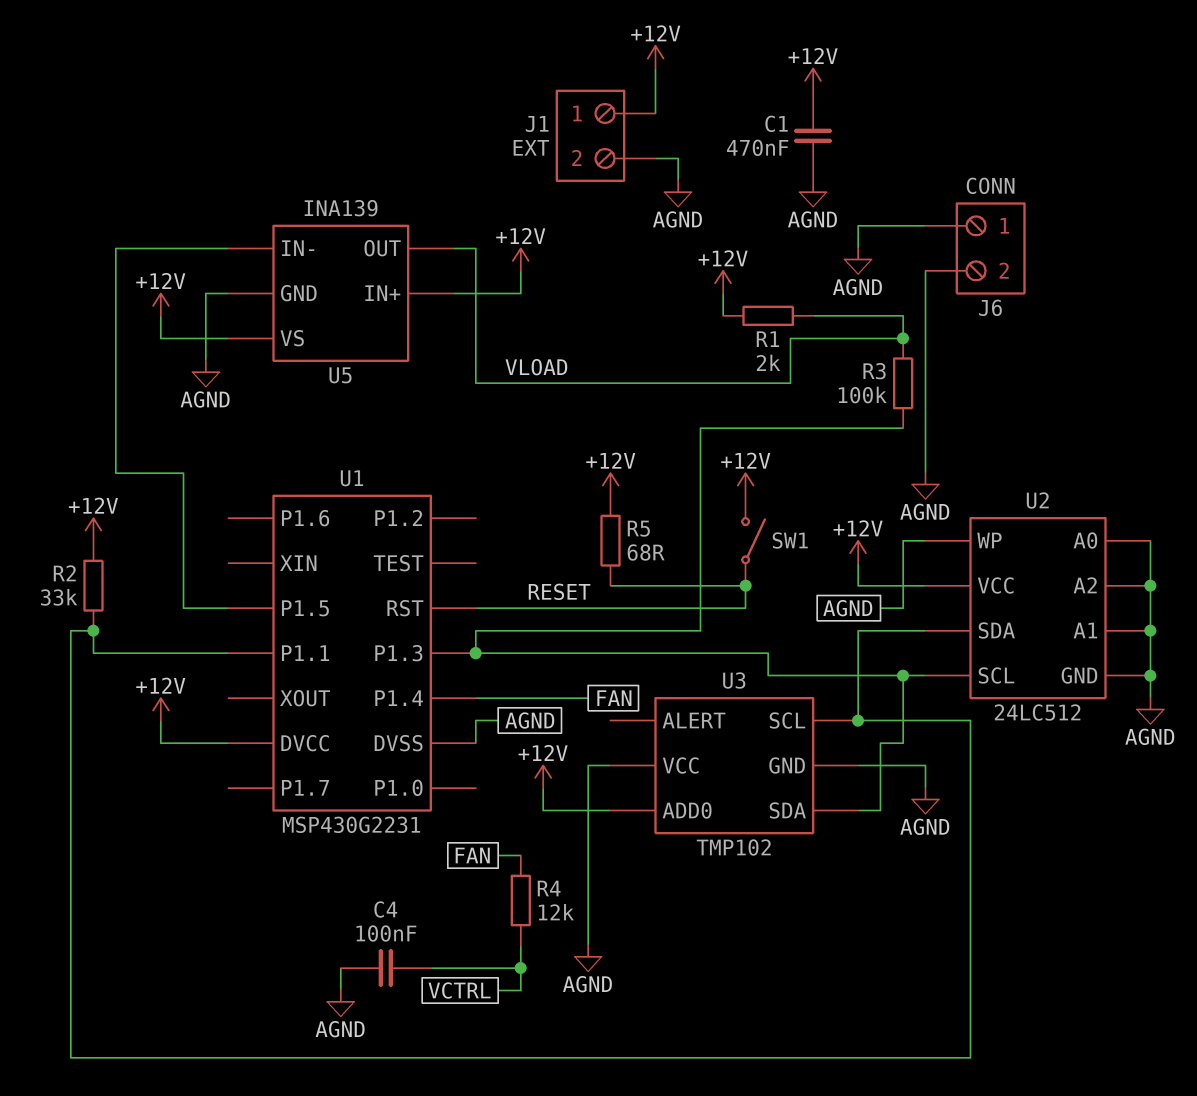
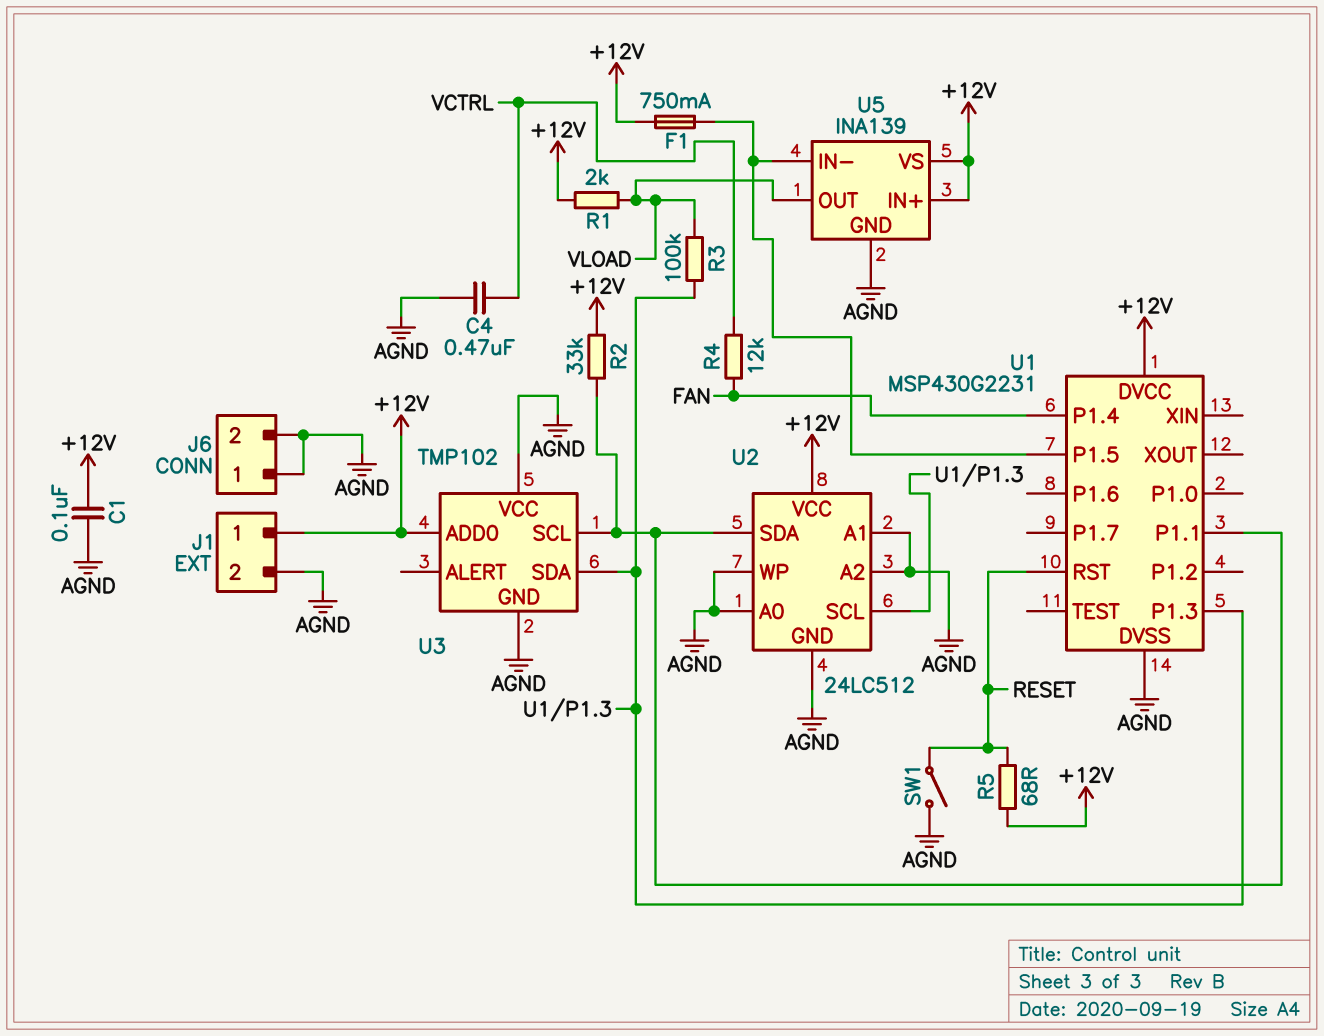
C1: 470nF (+12V, AGND) -> 100nF (+12V, AGND)
C4: 100nF (AGND, VCTRL) -> 470nF (AGND, VCTRL)
F1: none -> 750mA (+12V, U1/P1.5)
SW1: switch (+12V, RESET) -> switch (AGND, RESET)

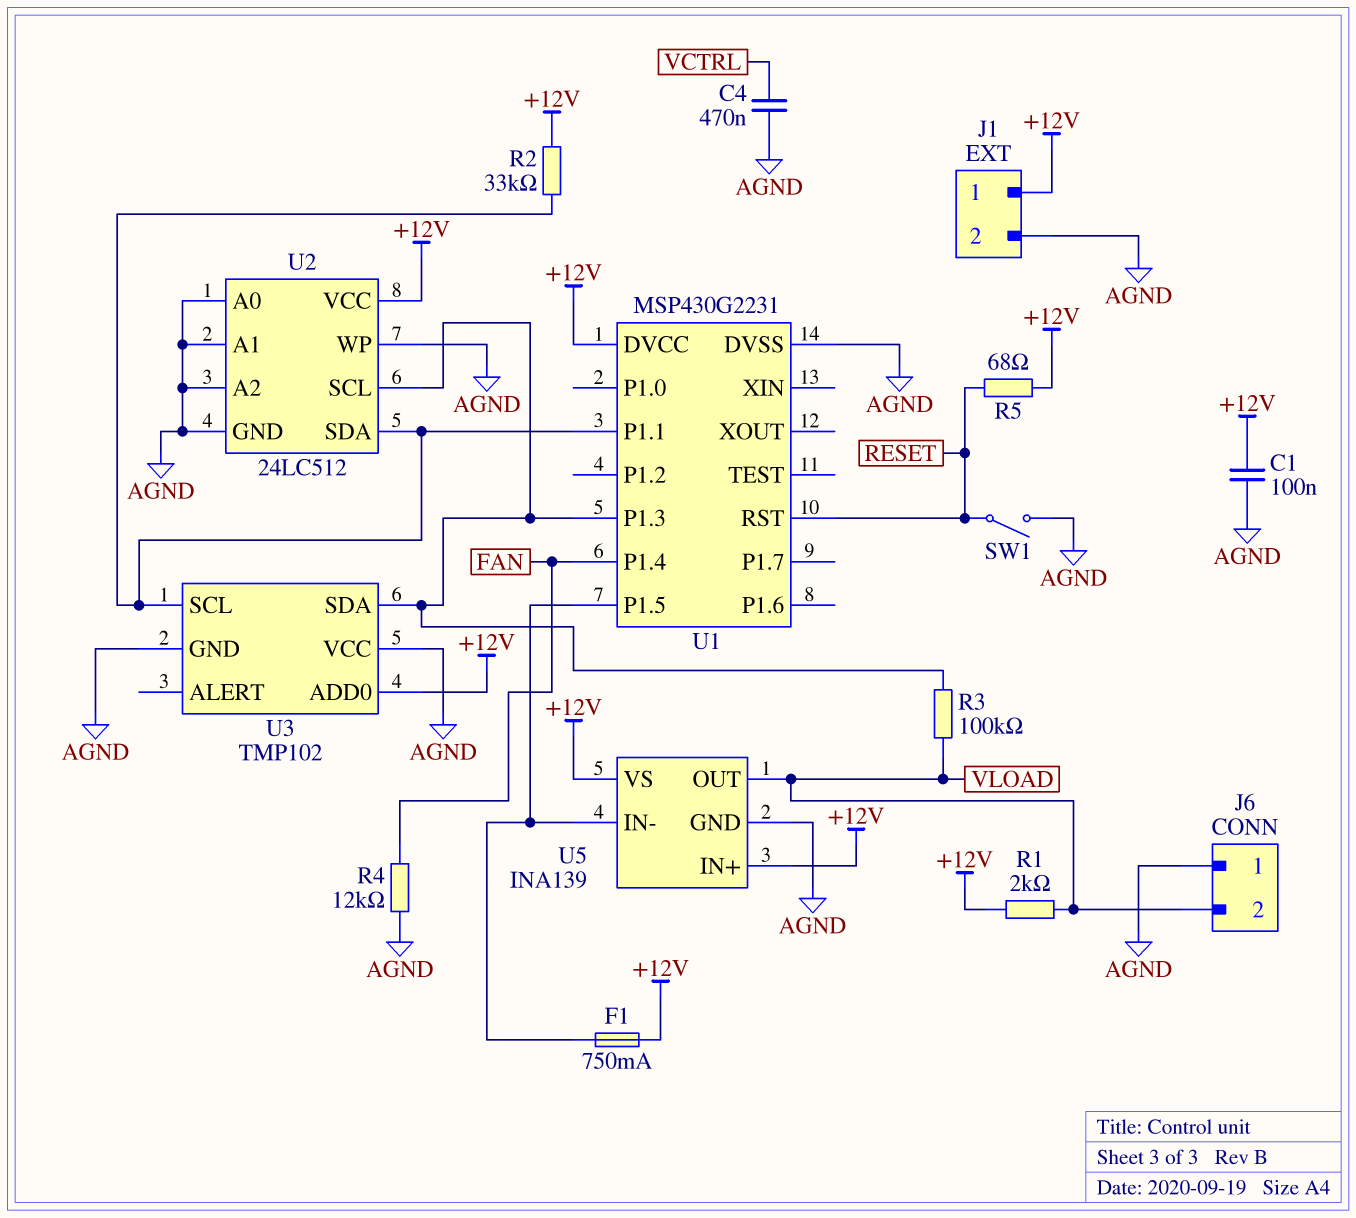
J6 pin 2: AGND -> VLOAD
R4: 12k (FAN, VCTRL) -> 12k (AGND, FAN)

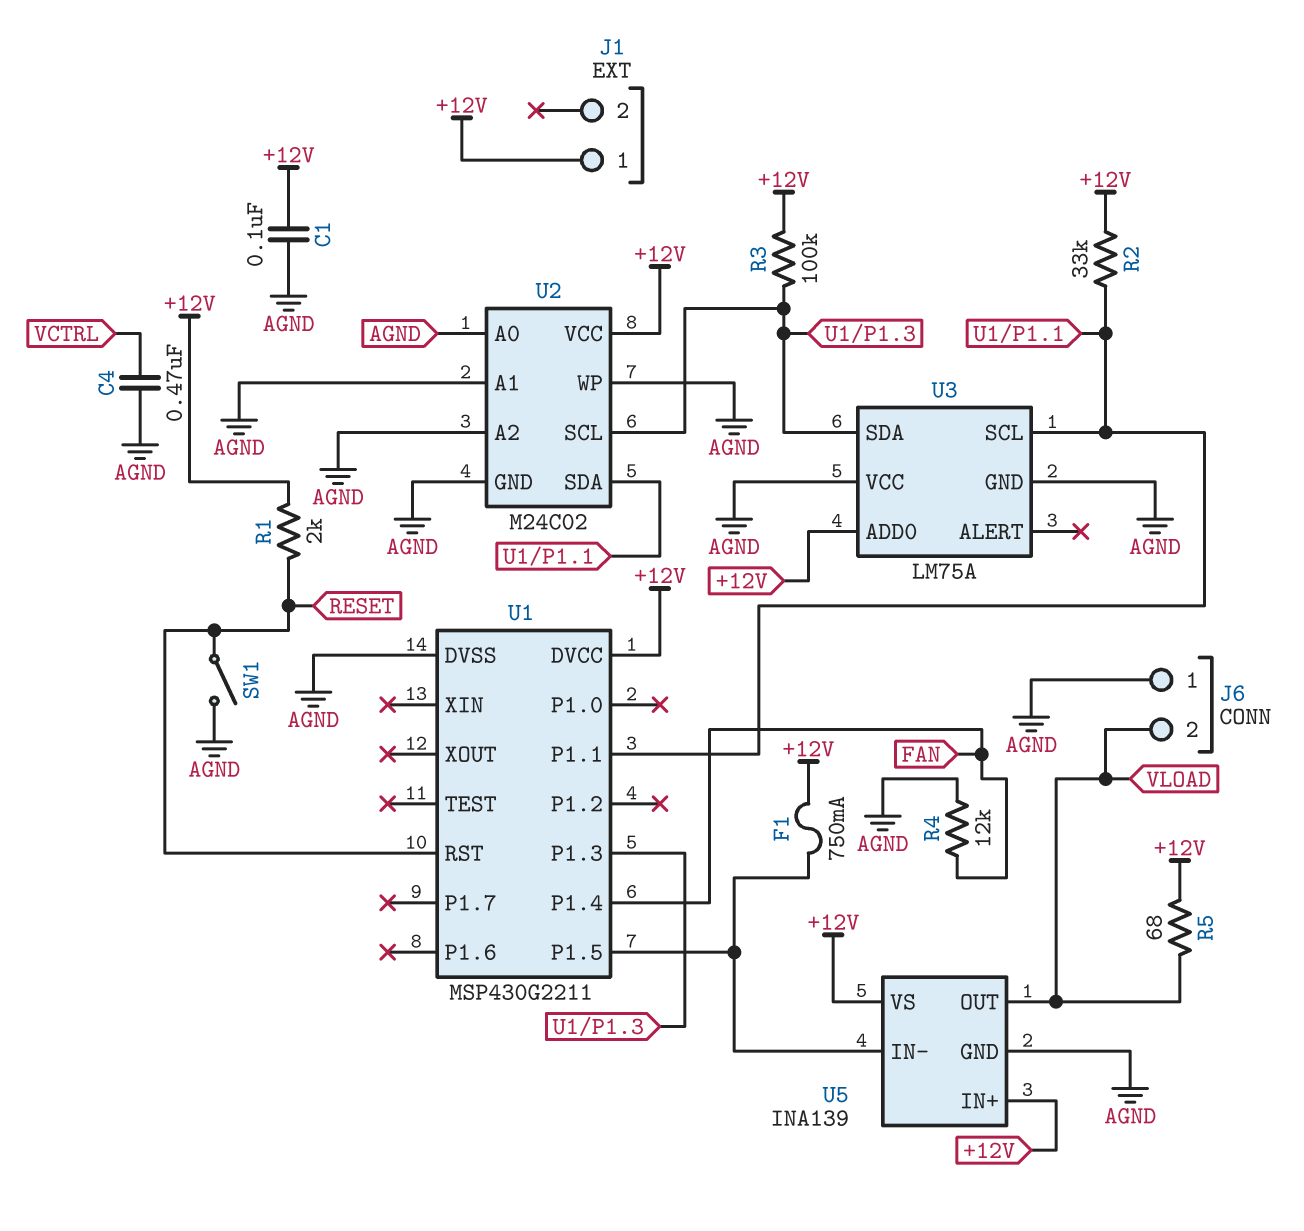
J1 pin 2: AGND -> none
R1: 2k (+12V, VLOAD) -> 2k (+12V, RESET)
R3: 100k (U1/P1.3, VLOAD) -> 100k (+12V, U1/P1.3)
R5: 68 (+12V, RESET) -> 68 (+12V, VLOAD)
U1: MSP430G2231 -> MSP430G2211
U2: 24LC512 -> M24C02
U3: TMP102 -> LM75A

